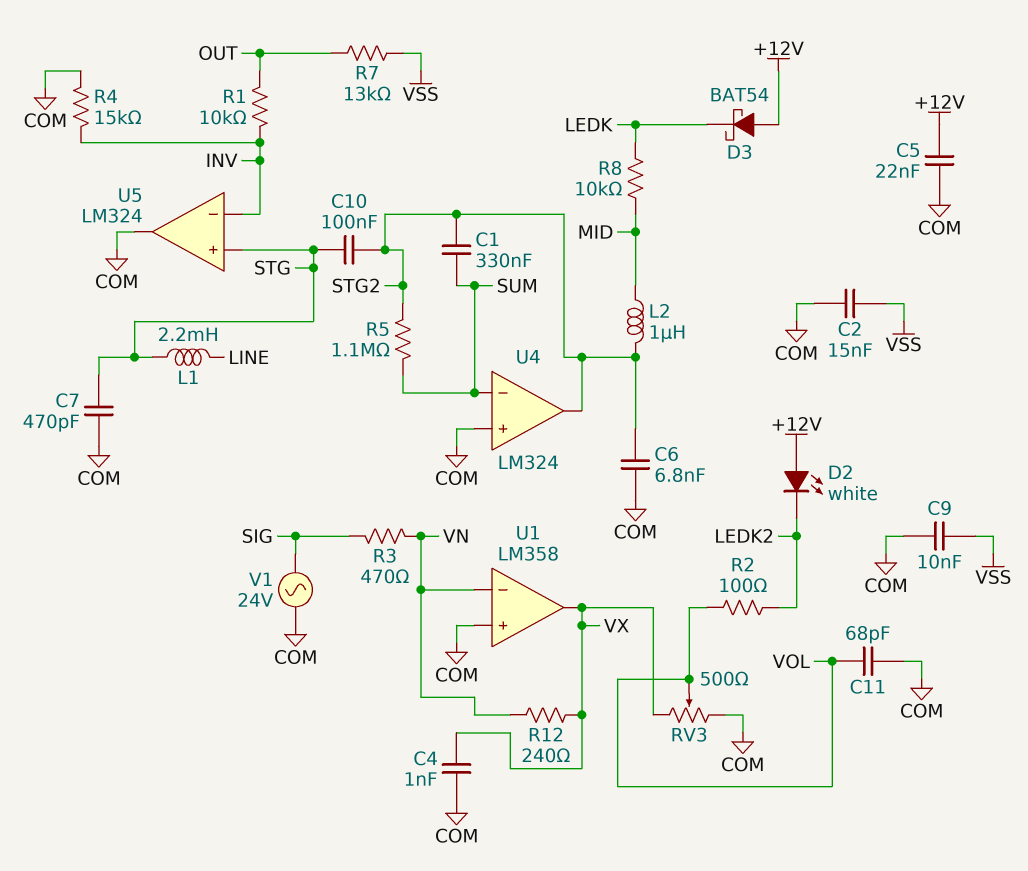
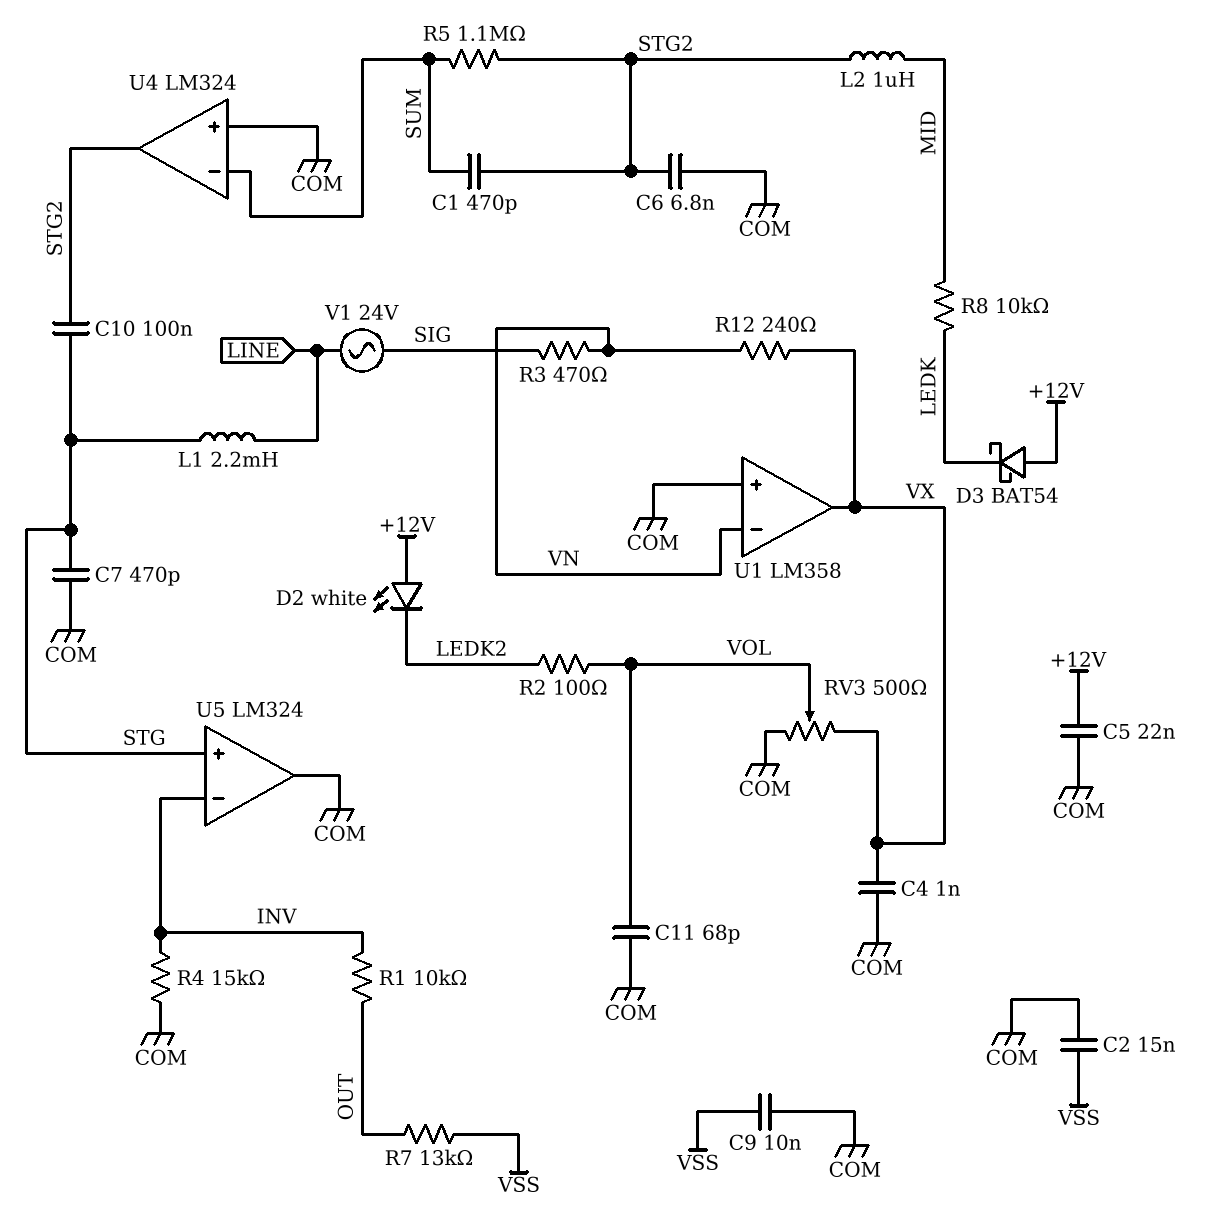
C1: 330nF (STG2, SUM) -> 470pF (STG2, SUM)
V1: AC 24V (COM, SIG) -> AC 24V (LINE, SIG)

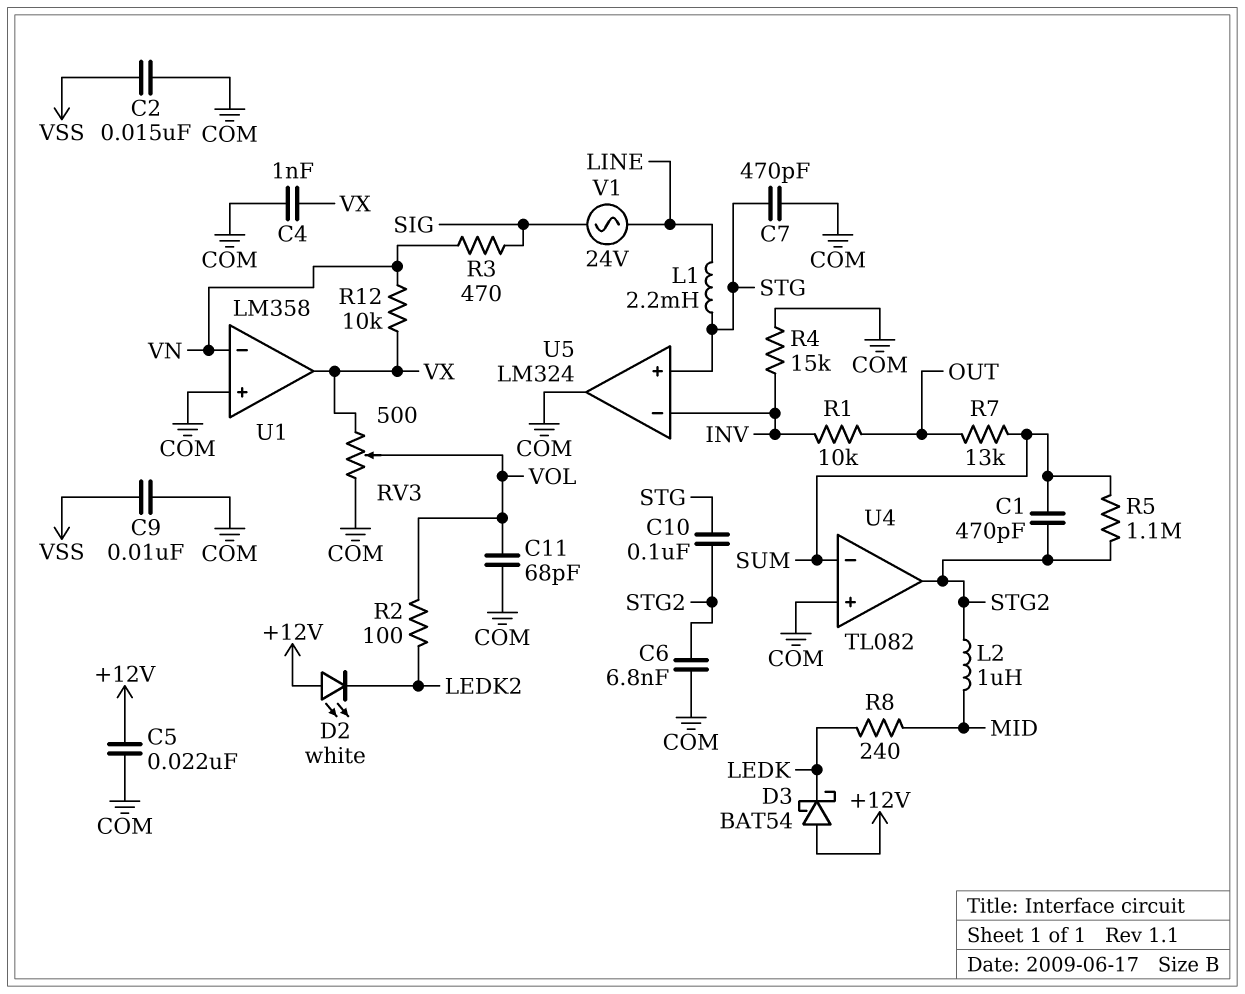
R7: 13k (OUT, VSS) -> 13k (OUT, SUM)
R8: 10k (LEDK, MID) -> 240 (LEDK, MID)
R12: 240 (VN, VX) -> 10k (VN, VX)
U4: LM324 -> TL082

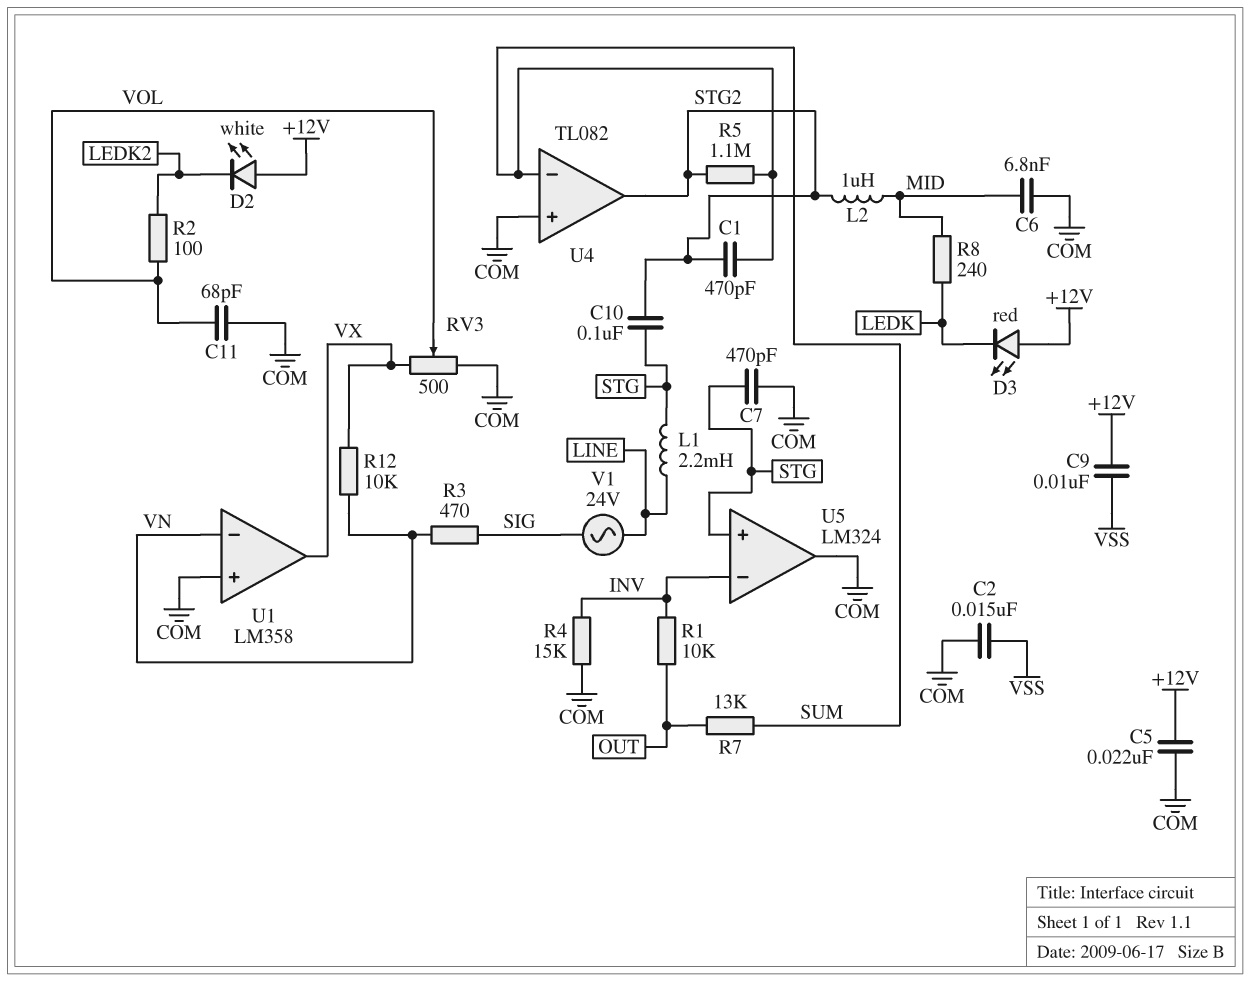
C4: 1nF (COM, VX) -> none
C6: 6.8nF (COM, STG2) -> 6.8nF (COM, MID)
C9: 10nF (COM, VSS) -> 10nF (+12V, VSS)
D3: schottky BAT54 (A +12V, K LEDK) -> LED red (A +12V, K LEDK)

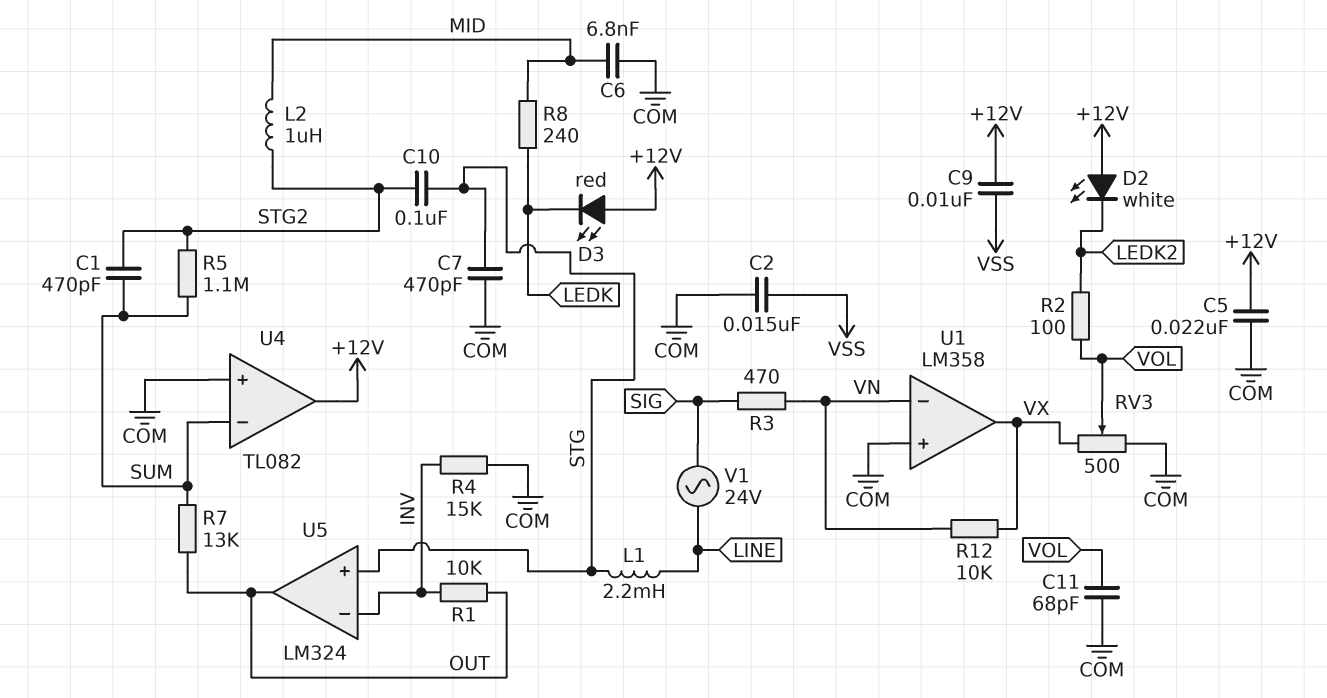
U4 pin out: STG2 -> +12V
U5 pin out: COM -> OUT

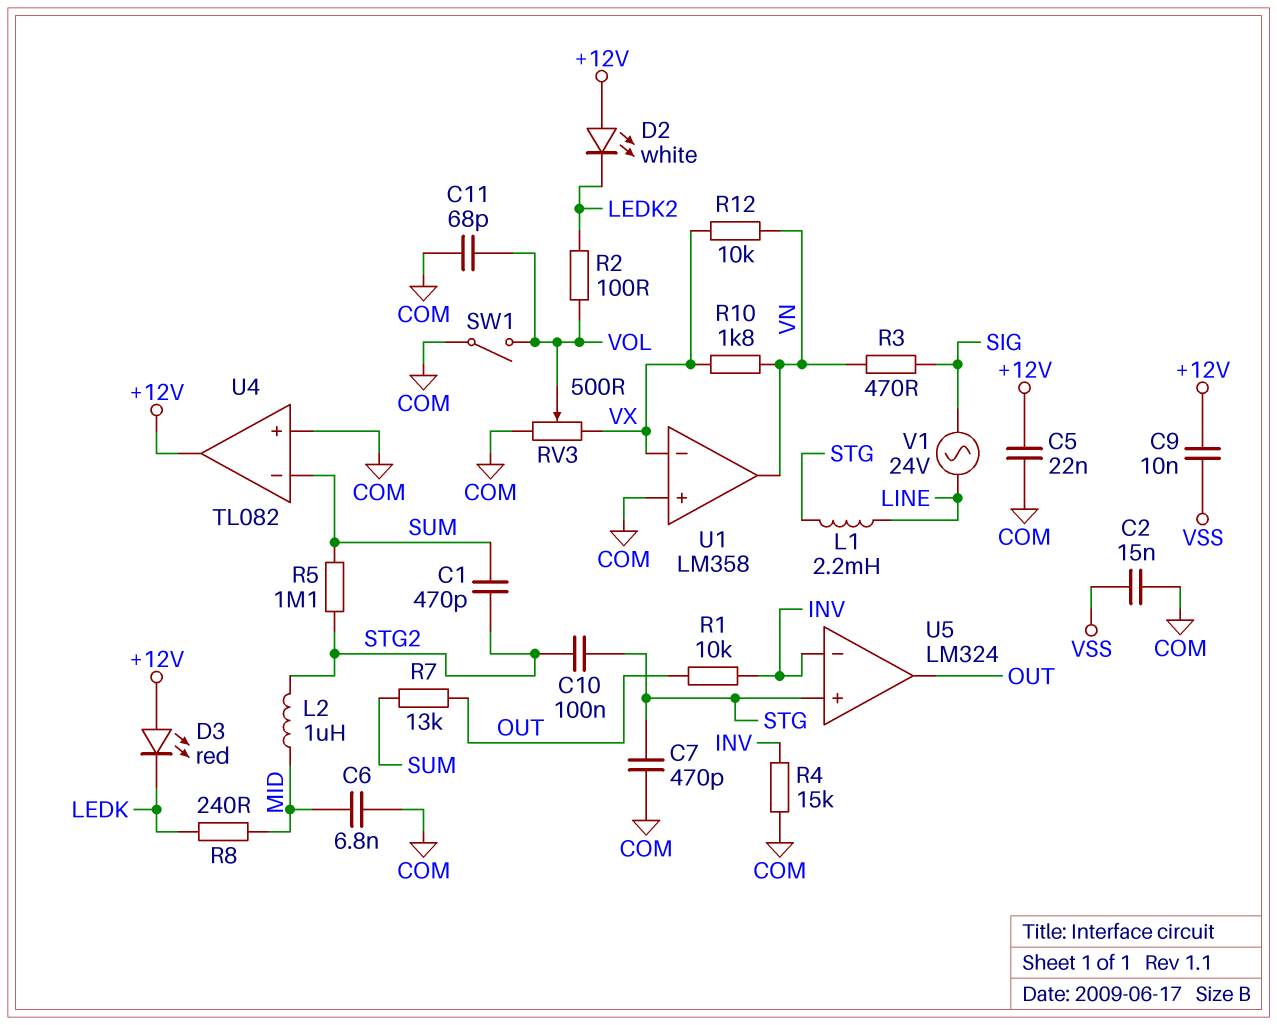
R10: none -> 1.8k (VN, VX)
SW1: none -> switch (COM, VOL)
U1 pin in-: VN -> VX
U1 pin out: VX -> VN

